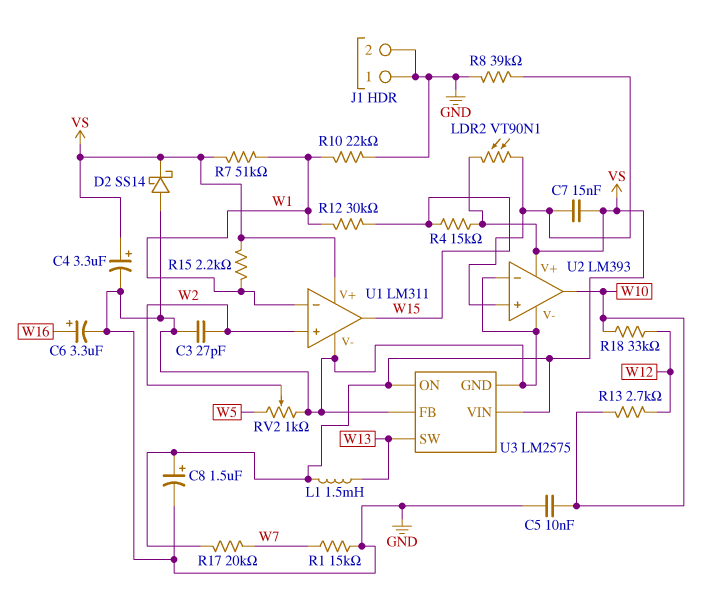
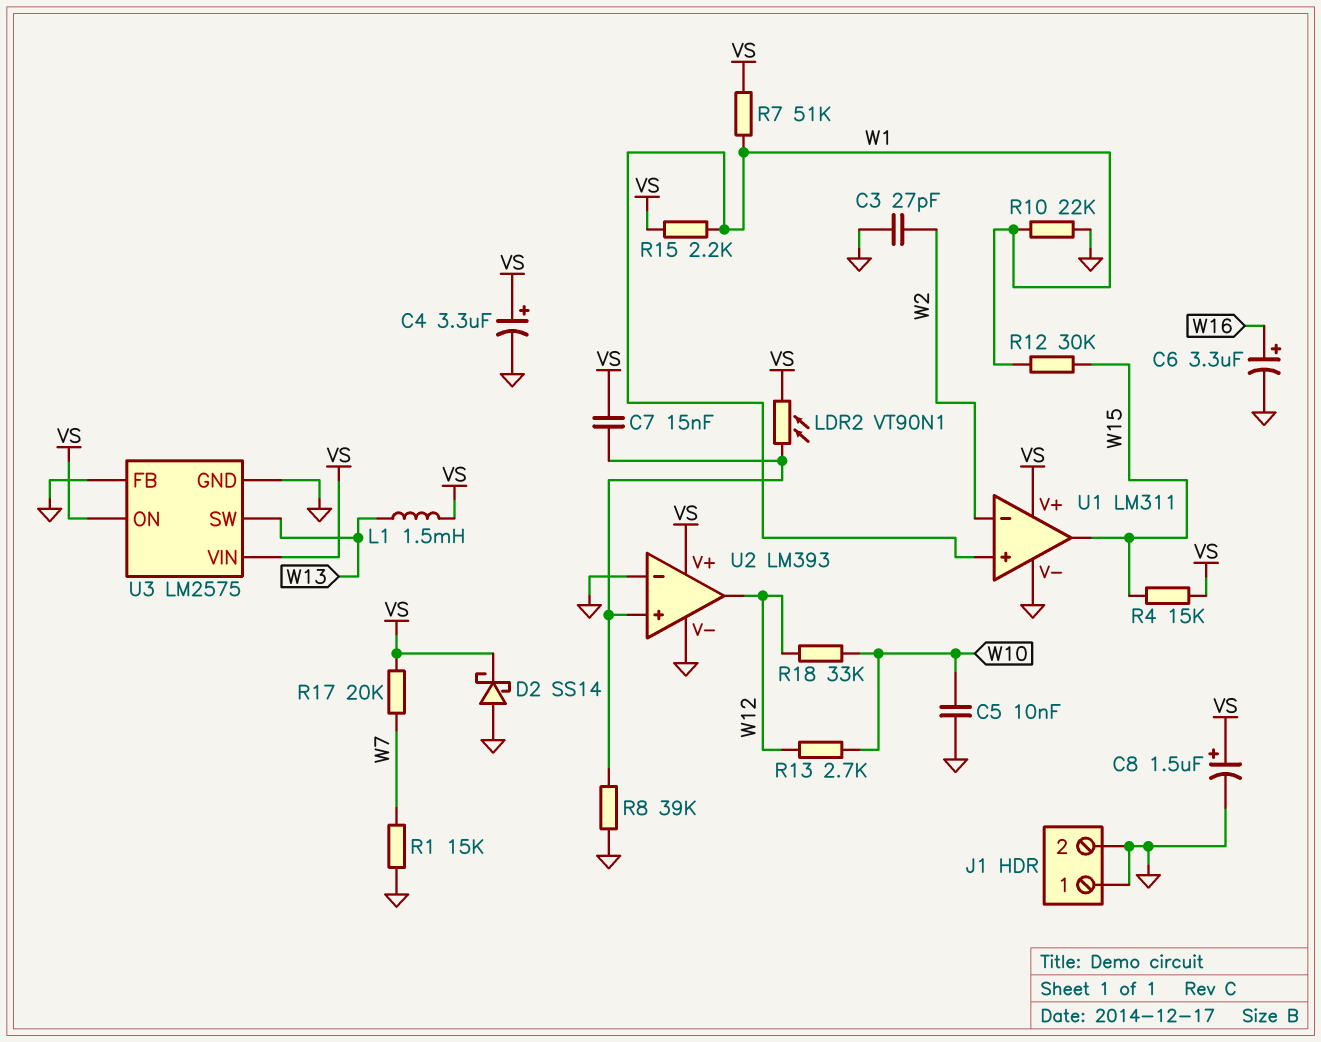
RV2: 1k (GND, W5, wiper W2) -> none
U1 pin in+: W2 -> W1
U1 pin in-: W1 -> W2
U2 pin out: W10 -> W12

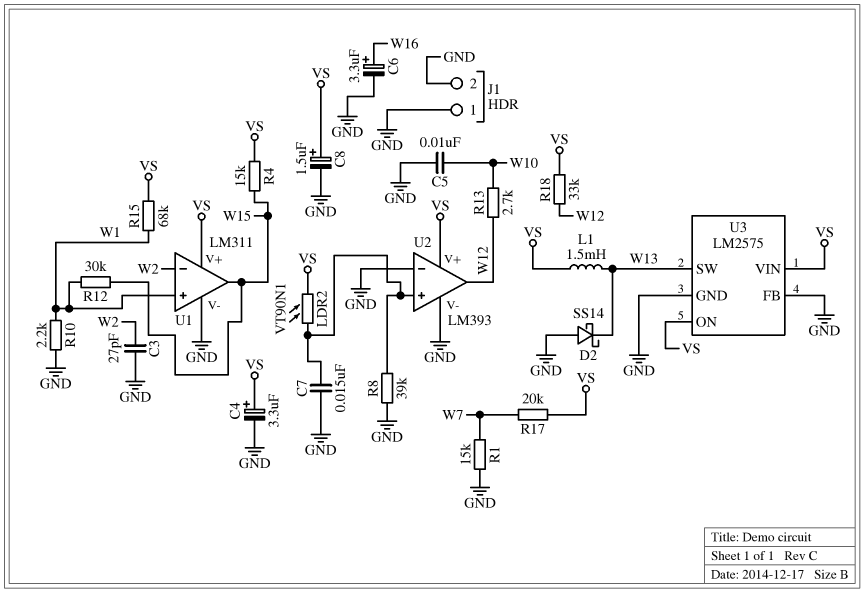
C7: 15nF (U2/in+, VS) -> 15nF (GND, U2/in+)
D2: schottky SS14 (A GND, K VS) -> schottky SS14 (A GND, K W13)
R7: 51k (VS, W1) -> none
R10: 22k (GND, W1) -> 2.2k (GND, W1)
R15: 2.2k (VS, W1) -> 68k (VS, W1)
R18: 33k (W10, W12) -> 33k (VS, W12)

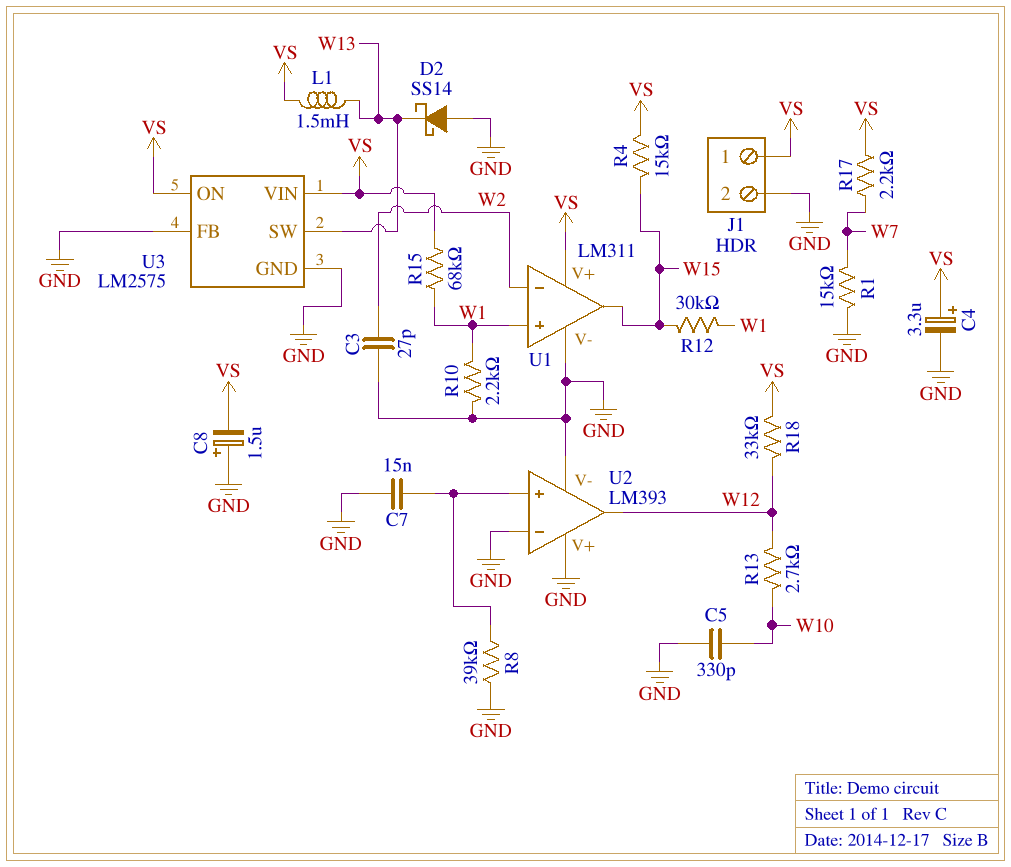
C5: 10nF (GND, W10) -> 330pF (GND, W10)
C6: 3.3uF (plus W16, minus GND) -> none
C8: 1.5uF (plus VS, minus GND) -> 1.5uF (plus GND, minus VS)
J1 pin 1: GND -> VS
LDR2: VT90N1 (U2/in+, VS) -> none
R17: 20k (VS, W7) -> 2.2k (VS, W7)
U2 pin V+: VS -> GND

